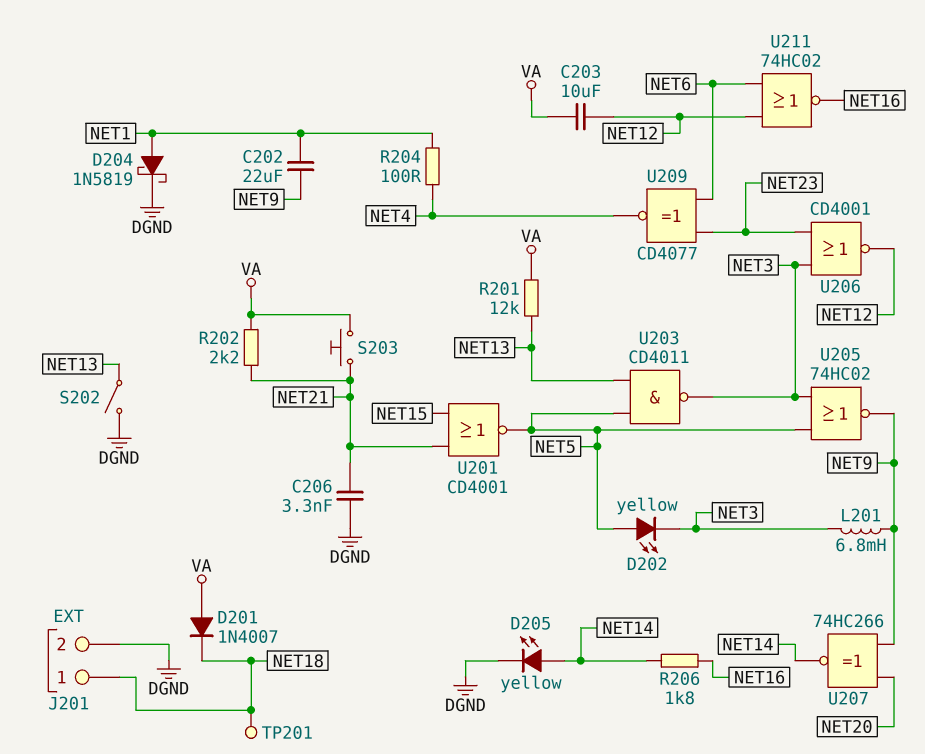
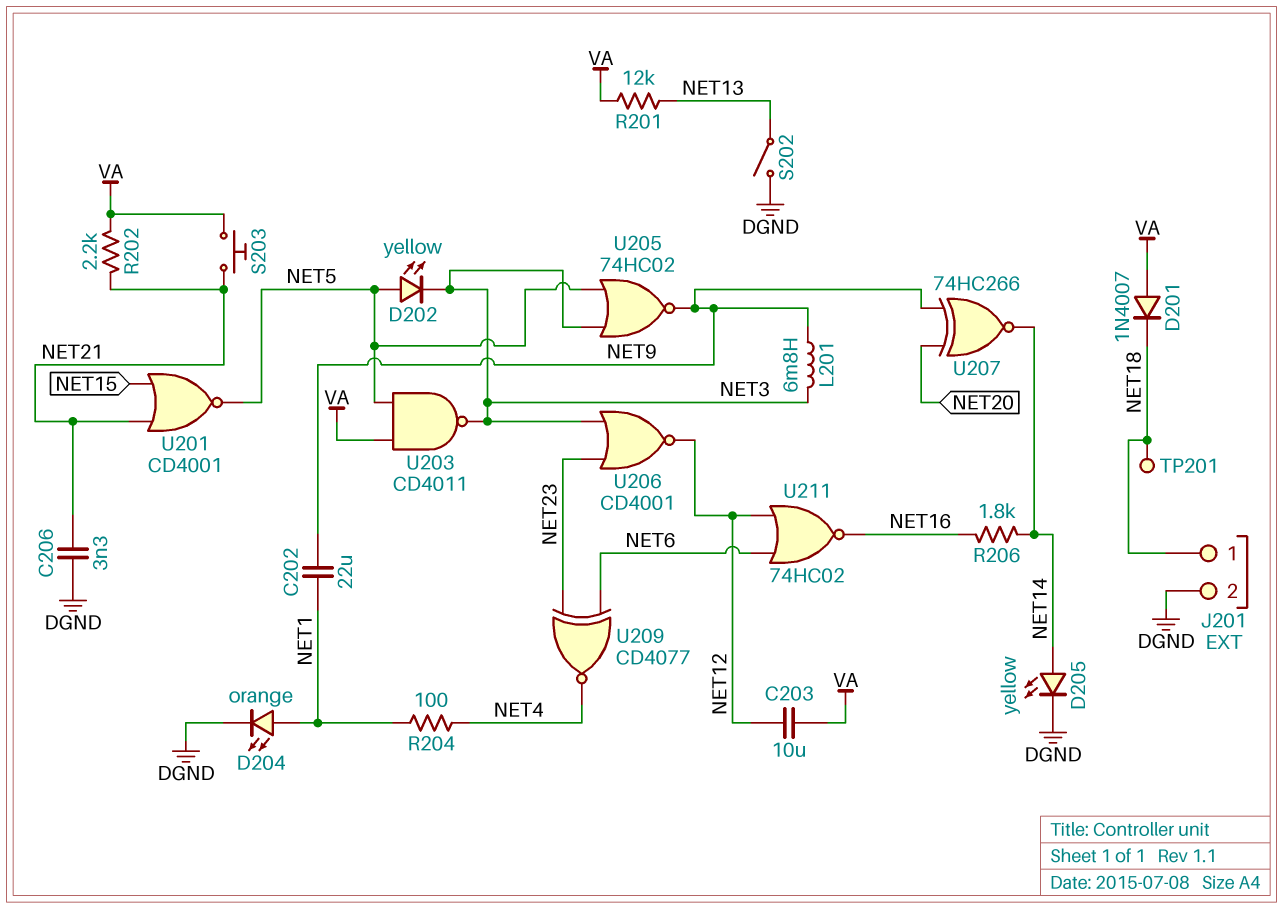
D204: schottky 1N5819 (A NET1, K DGND) -> LED orange (A NET1, K DGND)
U203: NAND CD4011 (in NET5, in NET13, out NET3) -> NAND CD4011 (in NET5, in VA, out NET3)

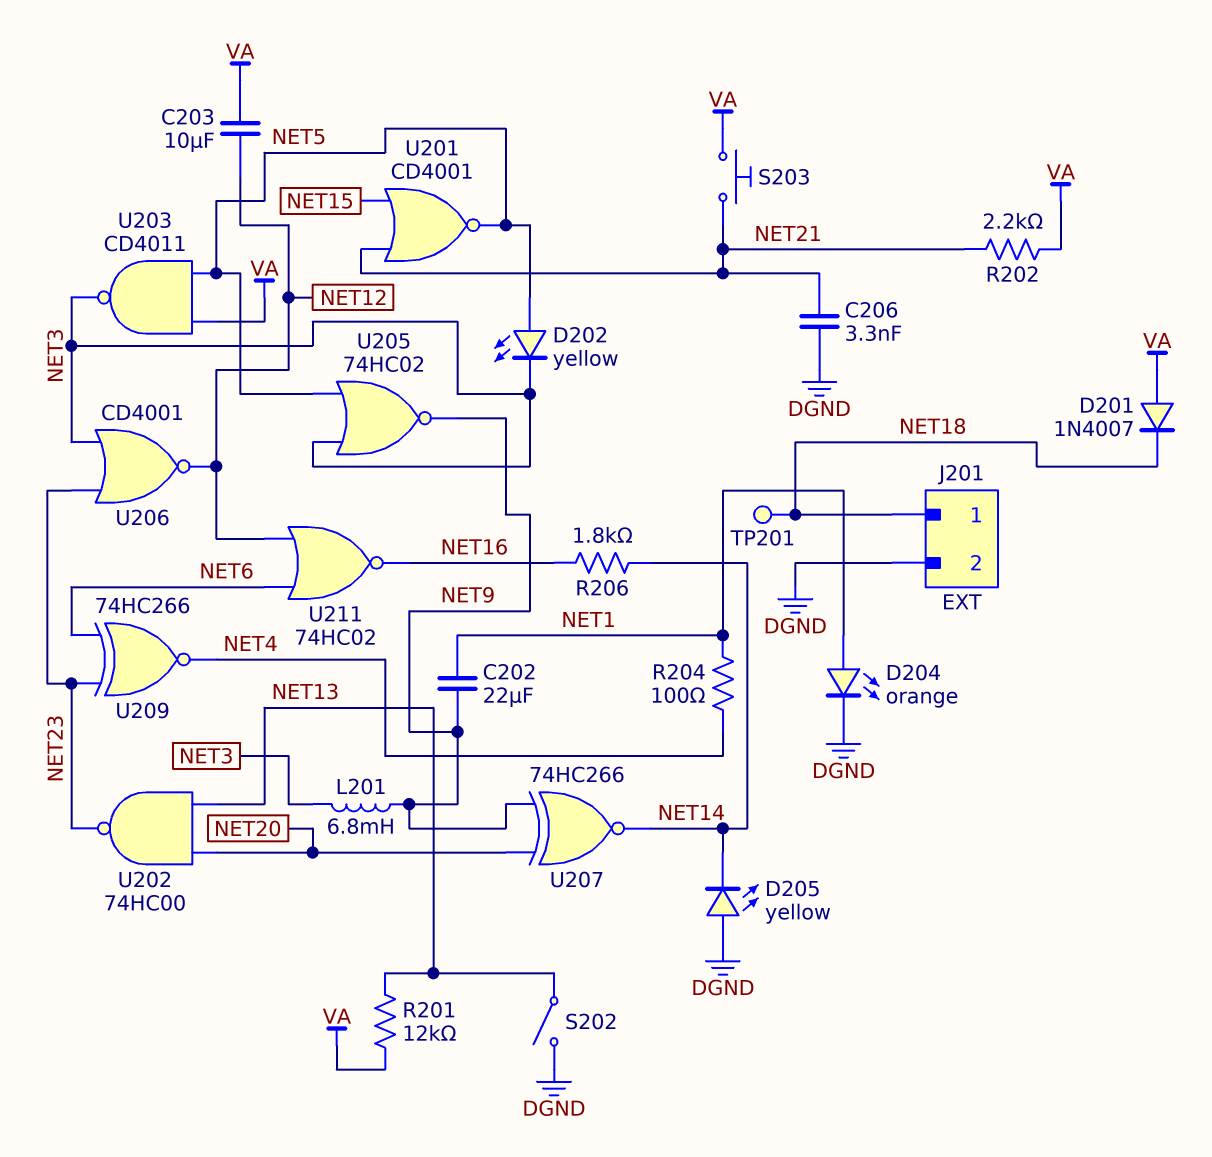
D205: LED yellow (A NET14, K DGND) -> LED yellow (A DGND, K NET14)
U202: none -> NAND 74HC00 (in NET13, in NET20, out NET23)
U209: XNOR CD4077 (in NET6, in NET23, out NET4) -> XNOR 74HC266 (in NET6, in NET23, out NET4)

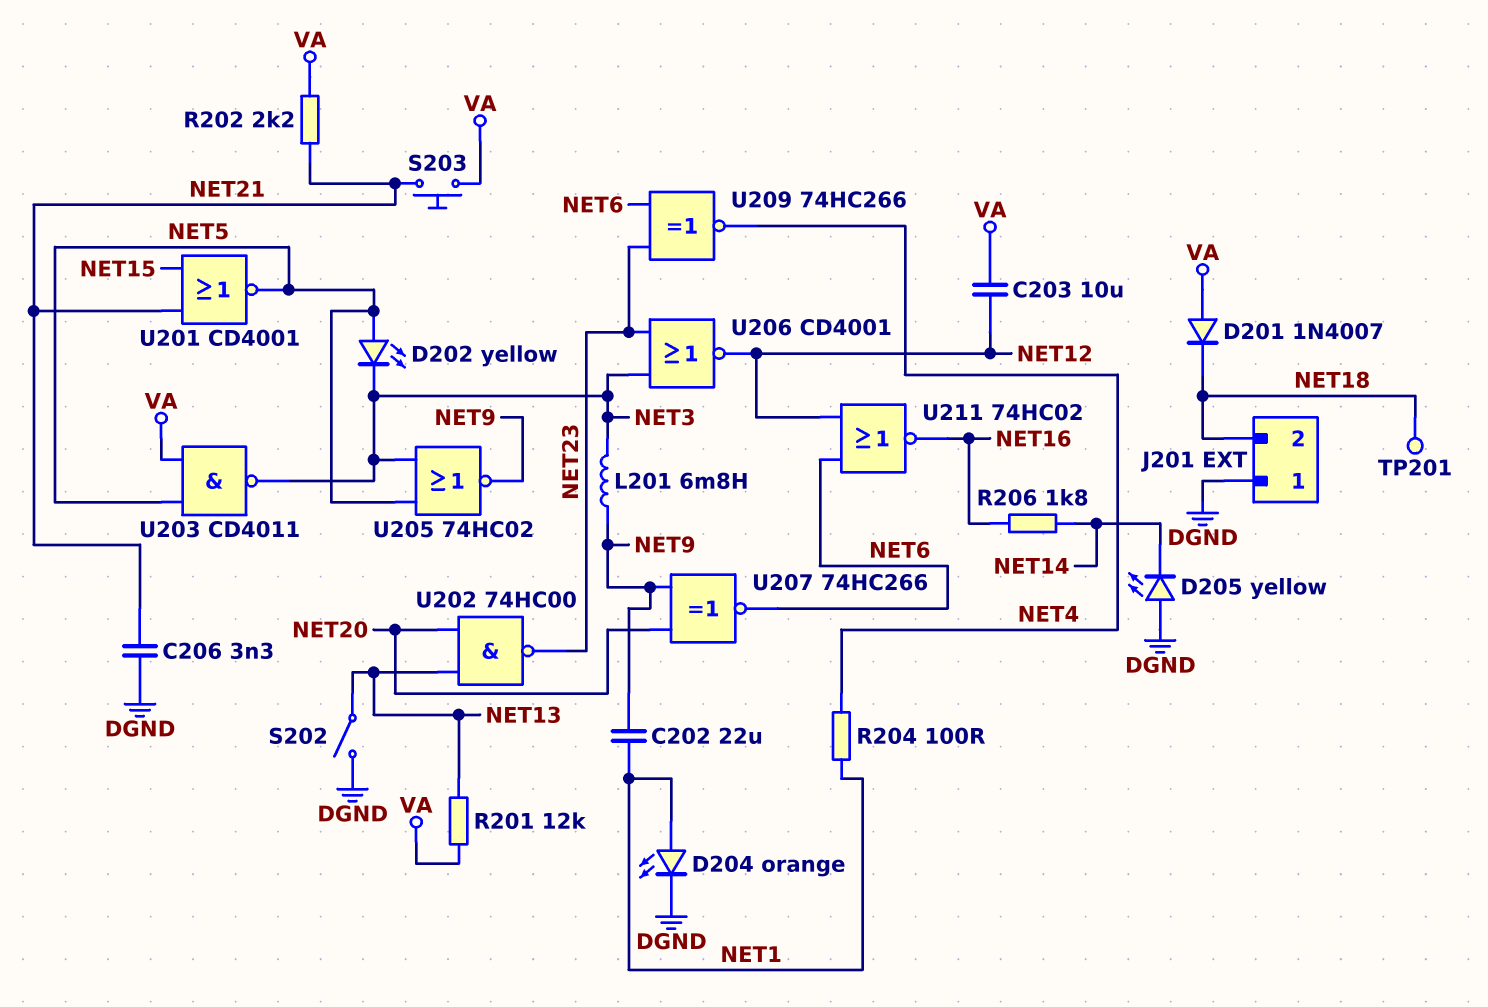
J201 pin 1: NET18 -> DGND
J201 pin 2: DGND -> NET18
U207: XNOR 74HC266 (in NET9, in NET20, out NET14) -> XNOR 74HC266 (in NET9, in NET20, out NET6)

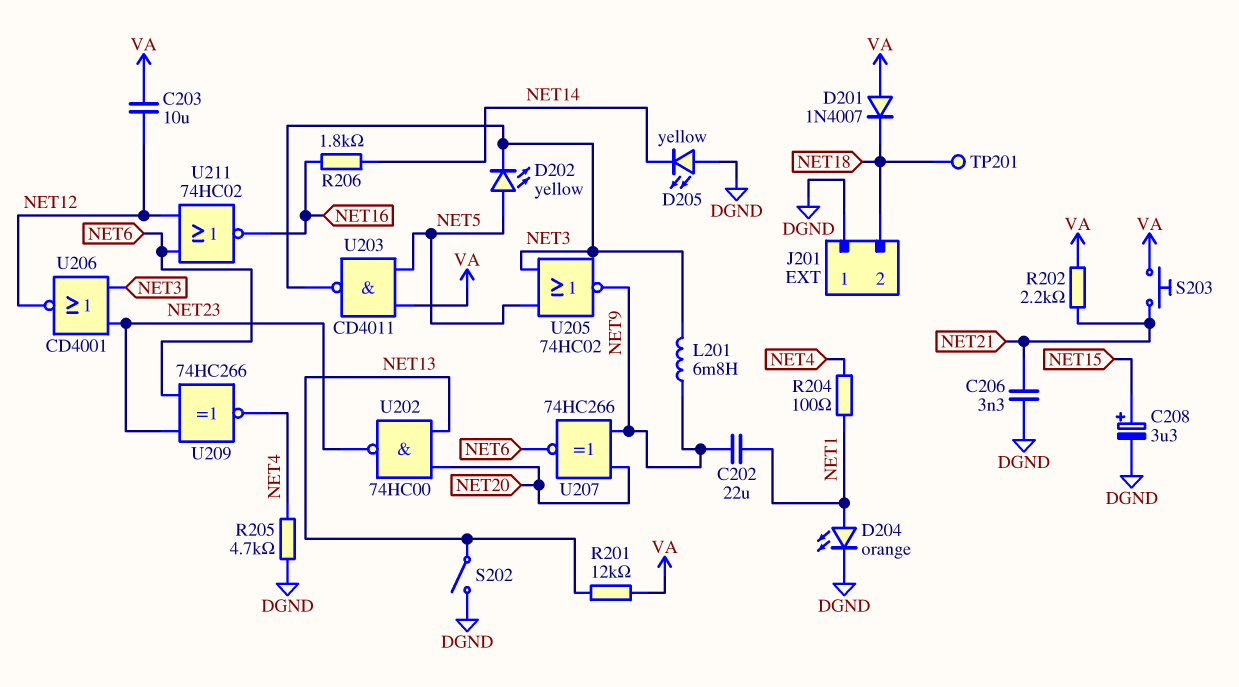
C208: none -> 3.3uF (plus NET15, minus DGND)
R205: none -> 4.7k (DGND, NET4)
U201: NOR CD4001 (in NET15, in NET21, out NET5) -> none

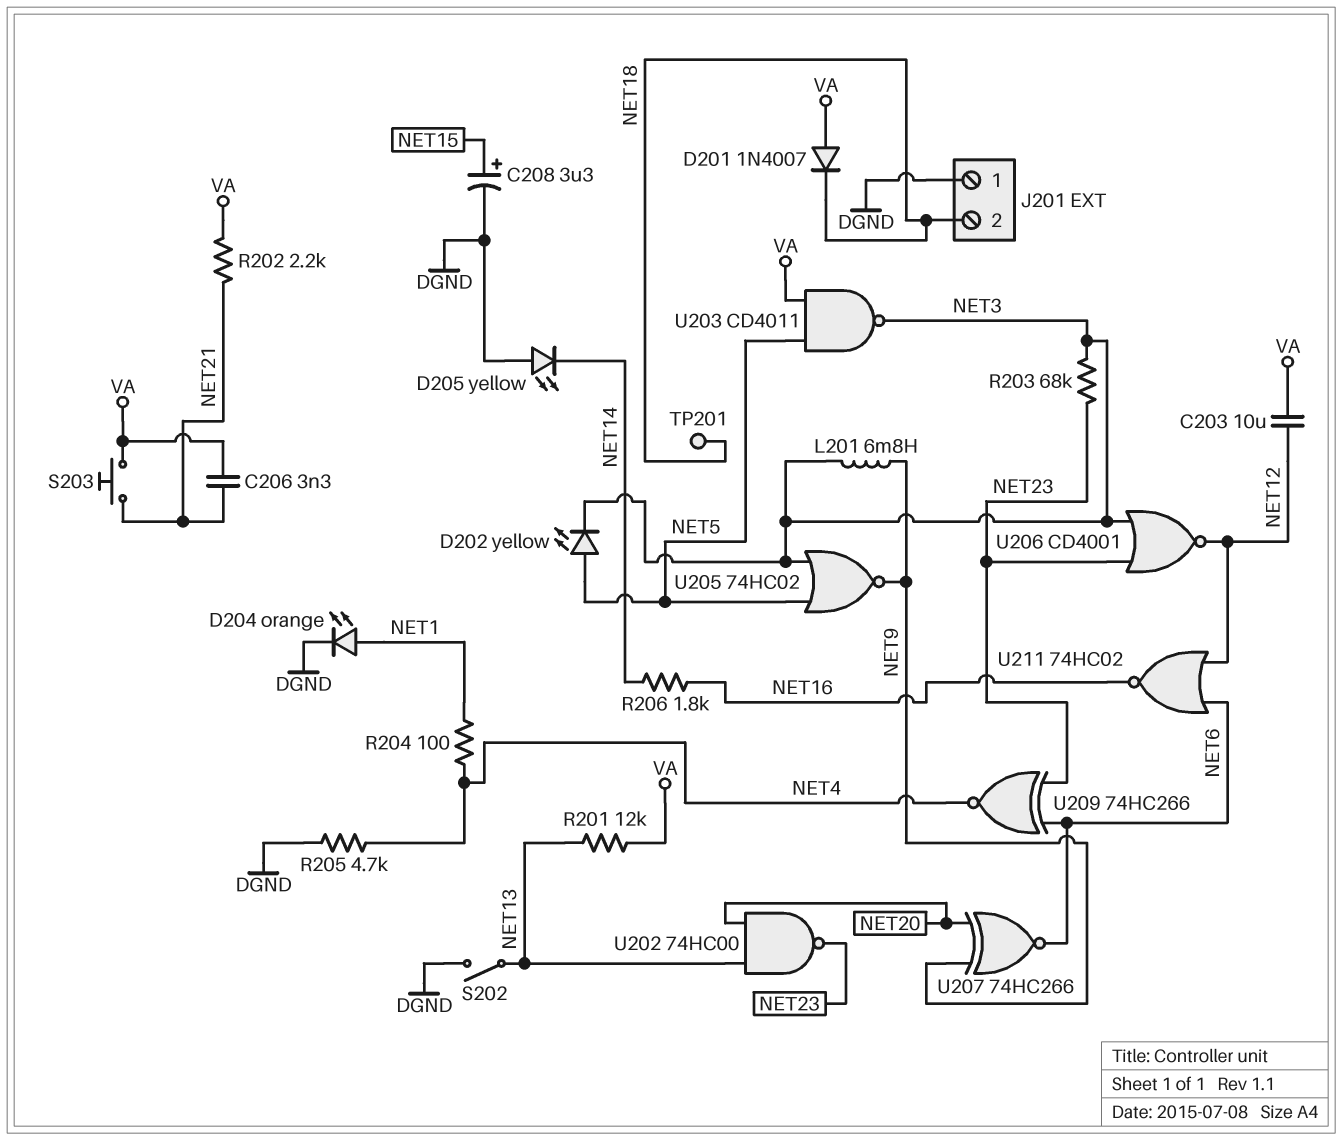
C202: 22uF (NET1, NET9) -> none
C206: 3.3nF (DGND, NET21) -> 3.3nF (NET21, VA)
R203: none -> 68k (NET3, NET23)

